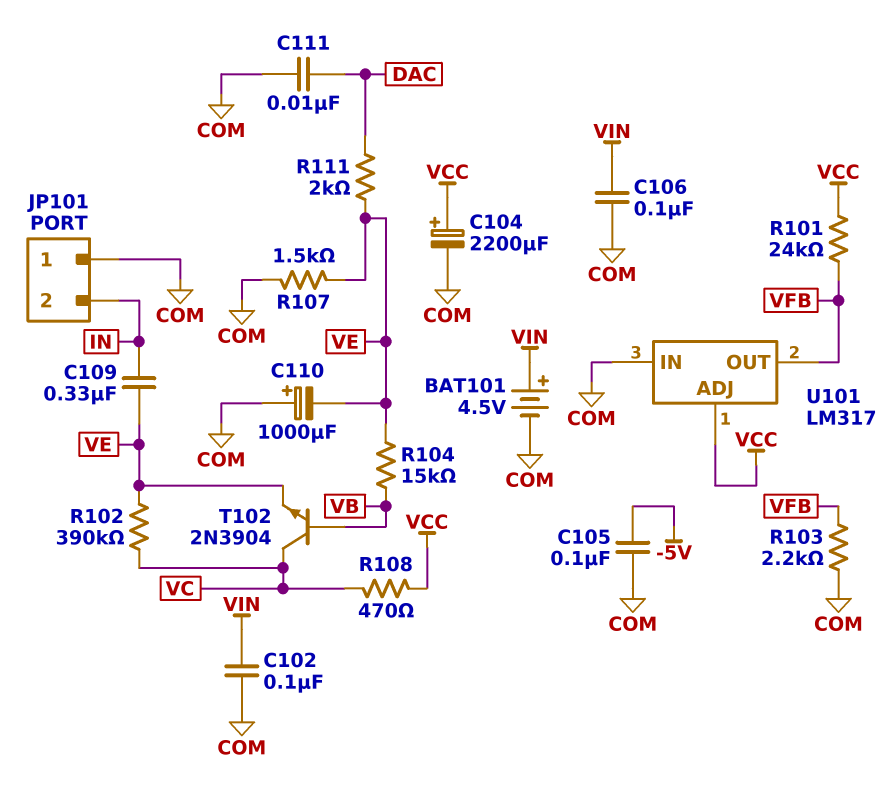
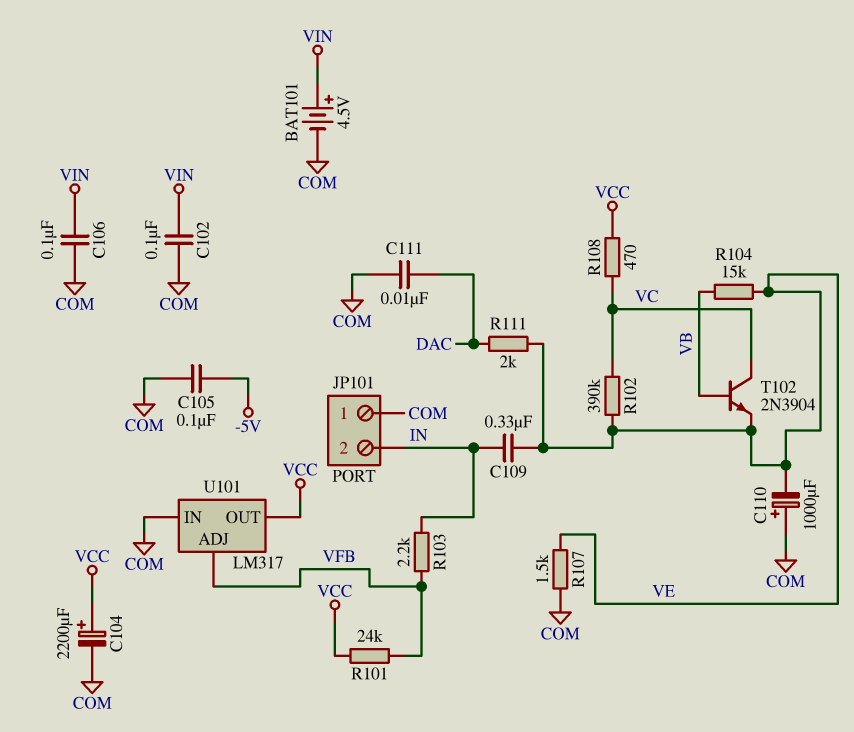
R103: 2.2k (COM, VFB) -> 2.2k (IN, VFB)
U101 pin ADJ: VCC -> VFB
U101 pin OUT: VFB -> VCC

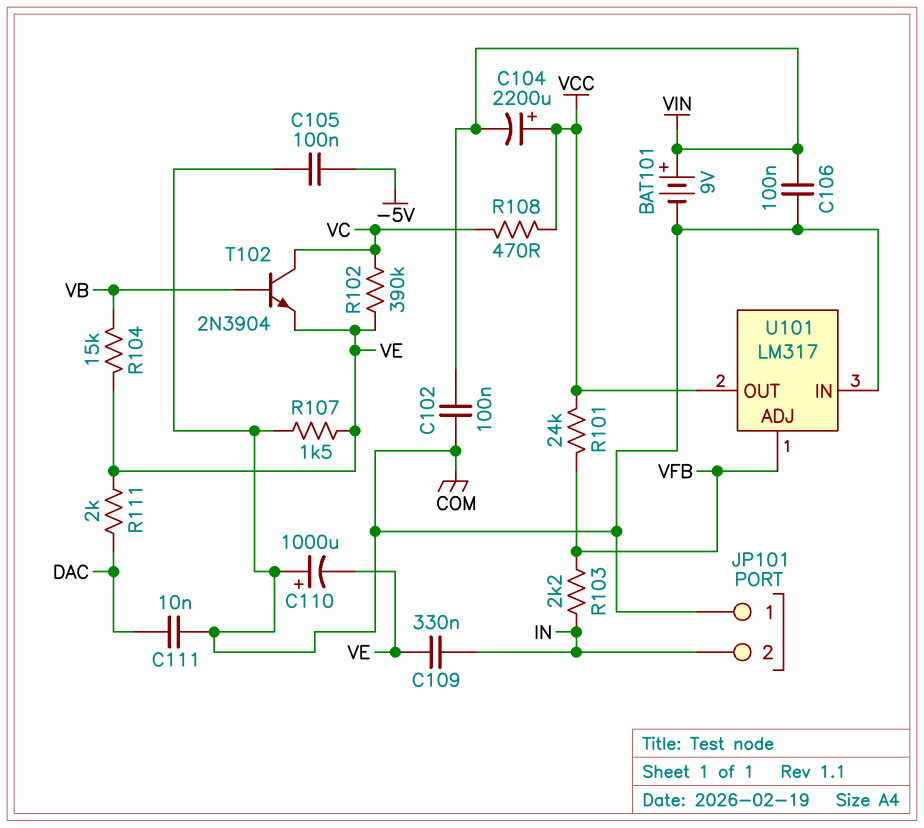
BAT101: 4.5V (plus VIN, minus COM) -> 9V (plus VIN, minus COM)
C104: 2200uF (plus VCC, minus COM) -> 2200uF (plus VCC, minus VIN)

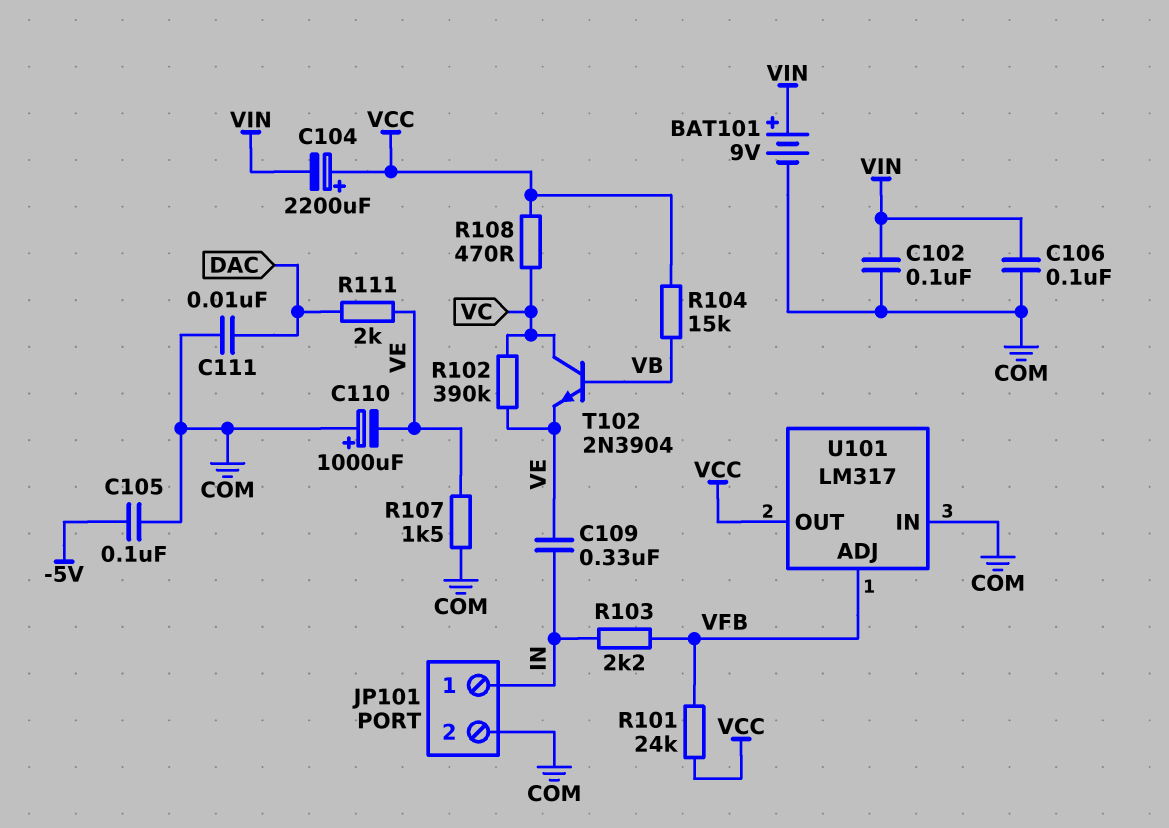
JP101 pin 1: COM -> IN
JP101 pin 2: IN -> COM
R104: 15k (VB, VE) -> 15k (VB, VCC)

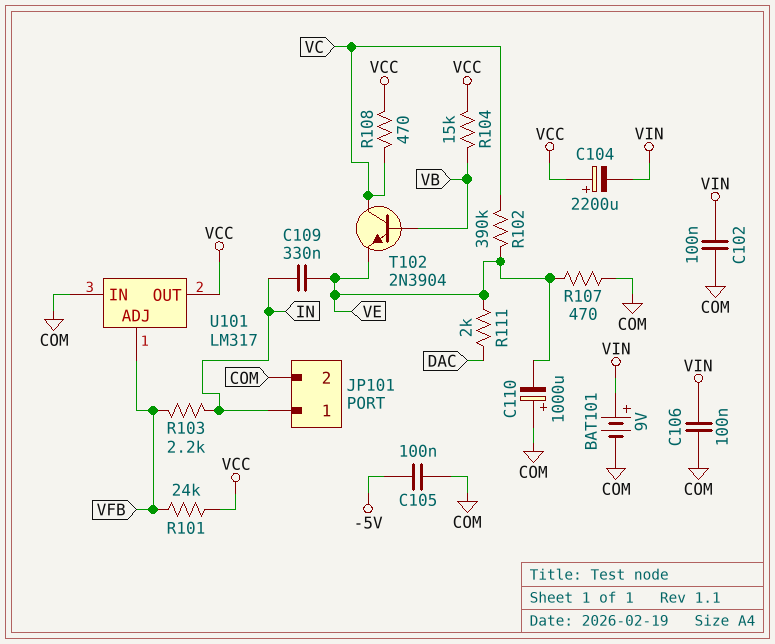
C111: 10nF (COM, DAC) -> none
R107: 1.5k (COM, VE) -> 470 (COM, VE)

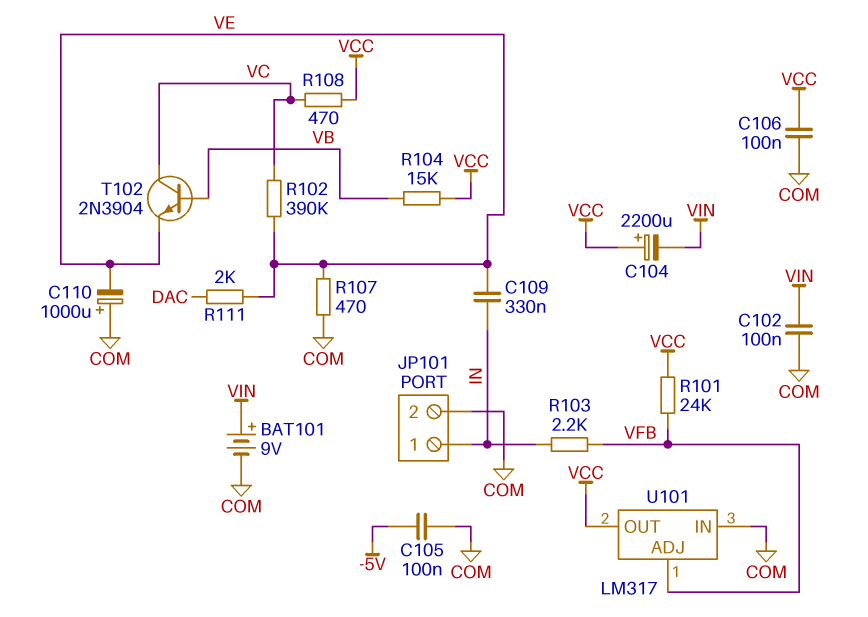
C106: 100nF (COM, VIN) -> 100nF (COM, VCC)

